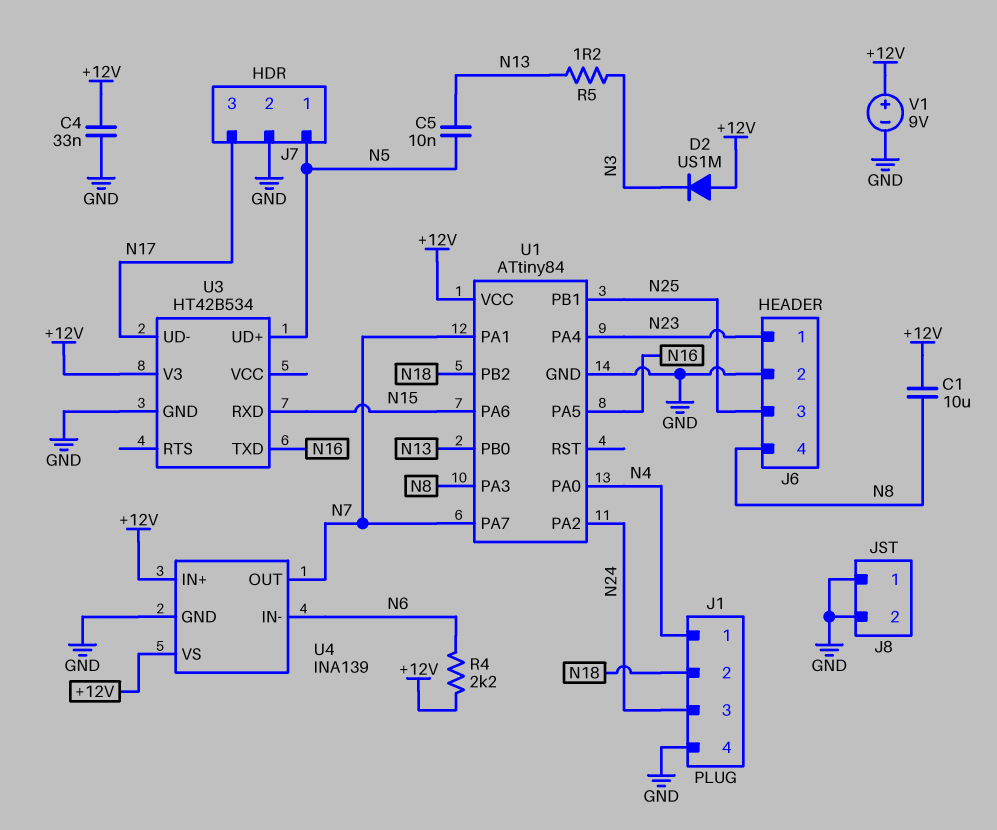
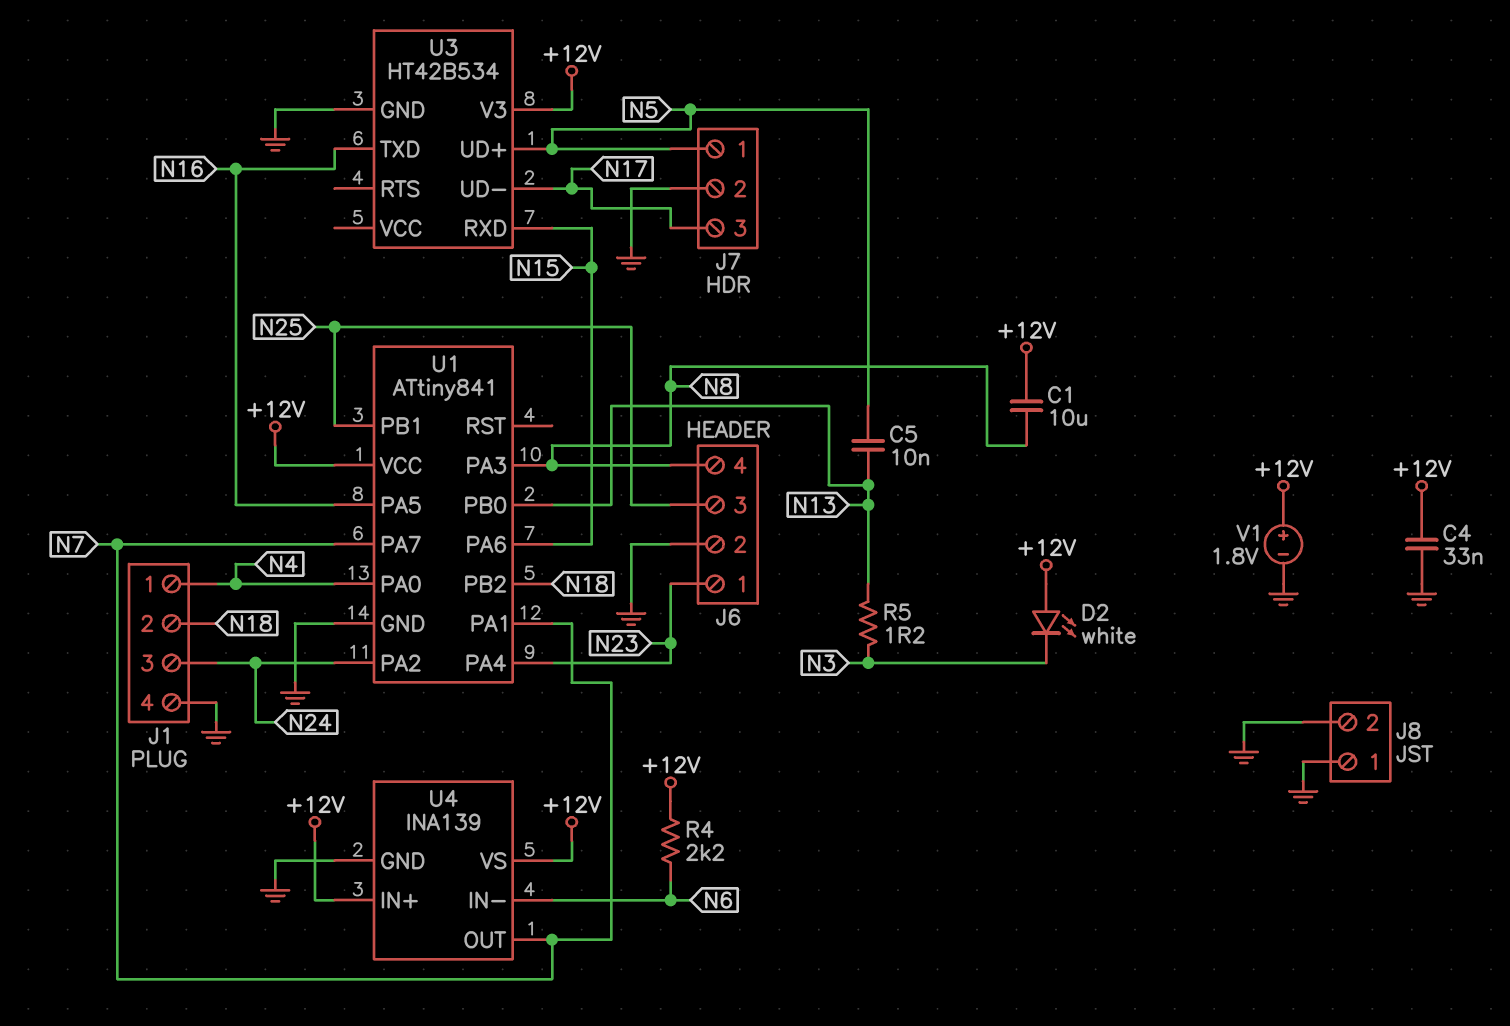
D2: diode US1M (A +12V, K N3) -> LED white (A +12V, K N3)
U1: ATtiny84 -> ATtiny841
V1: 9V (plus +12V, minus GND) -> 1.8V (plus +12V, minus GND)

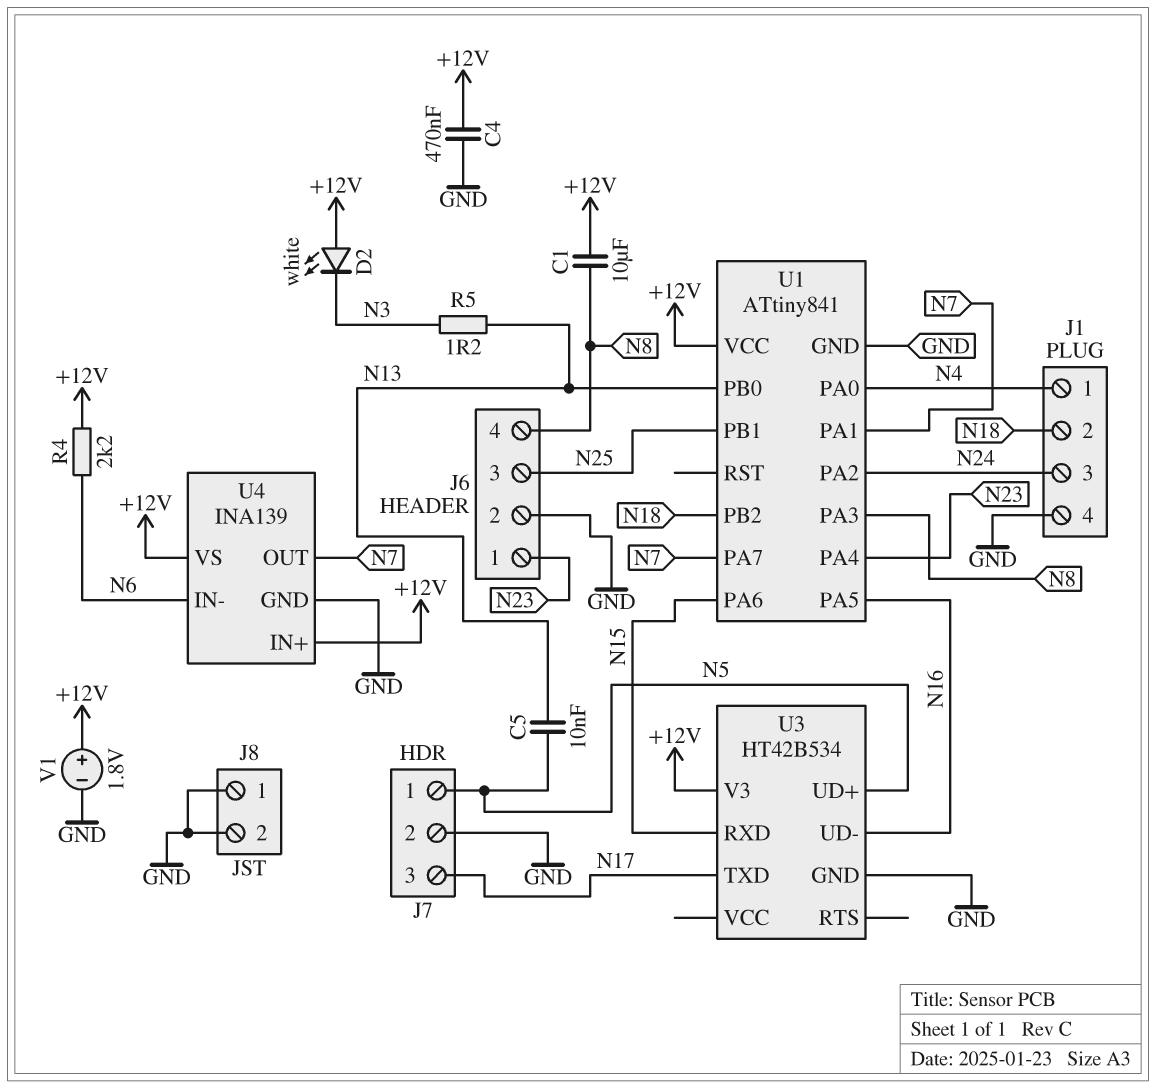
C4: 33nF (+12V, GND) -> 470nF (+12V, GND)
U3 pin TXD: N16 -> N17
U3 pin UD-: N17 -> N16

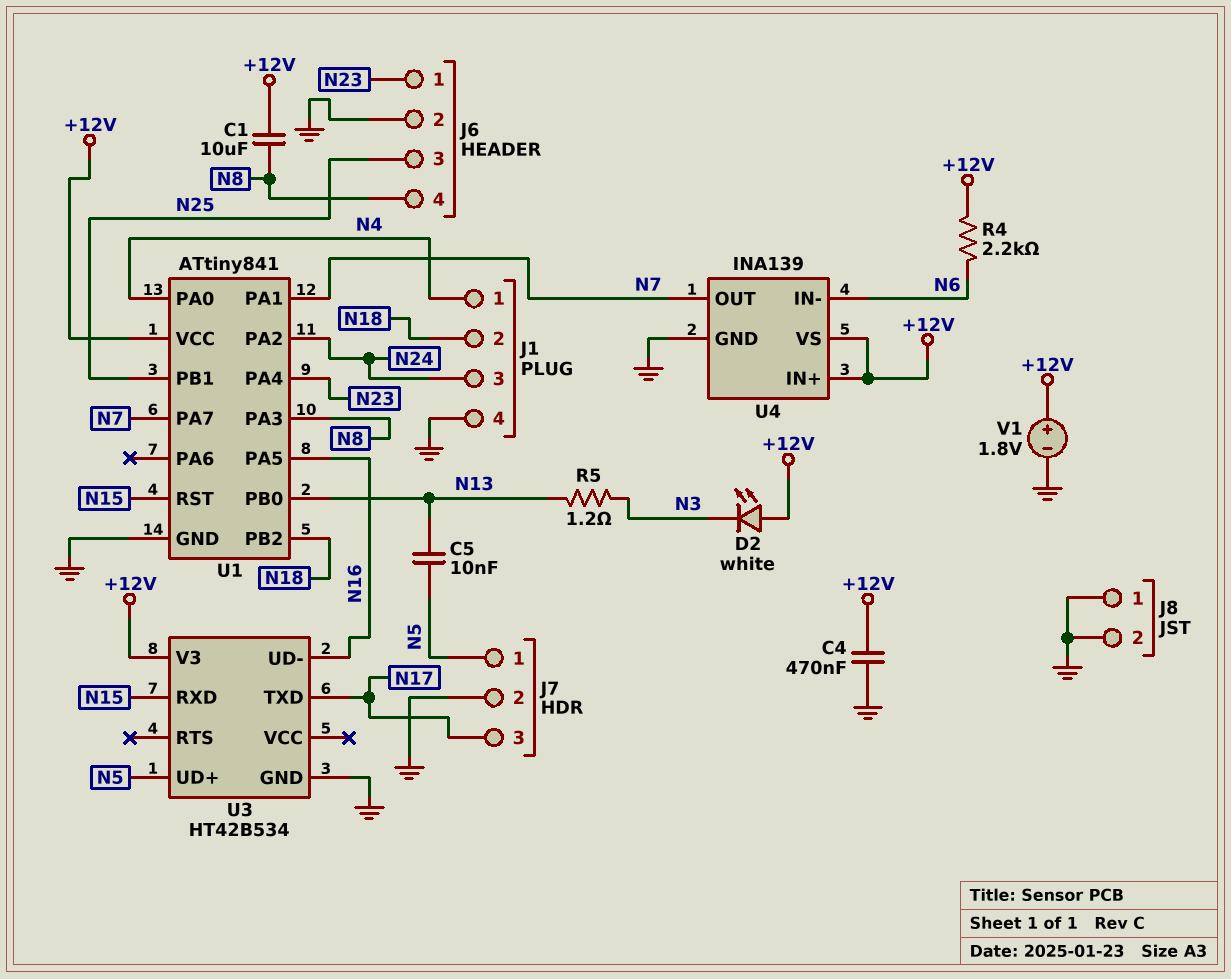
U1 pin PA6: N15 -> none
U1 pin RST: none -> N15

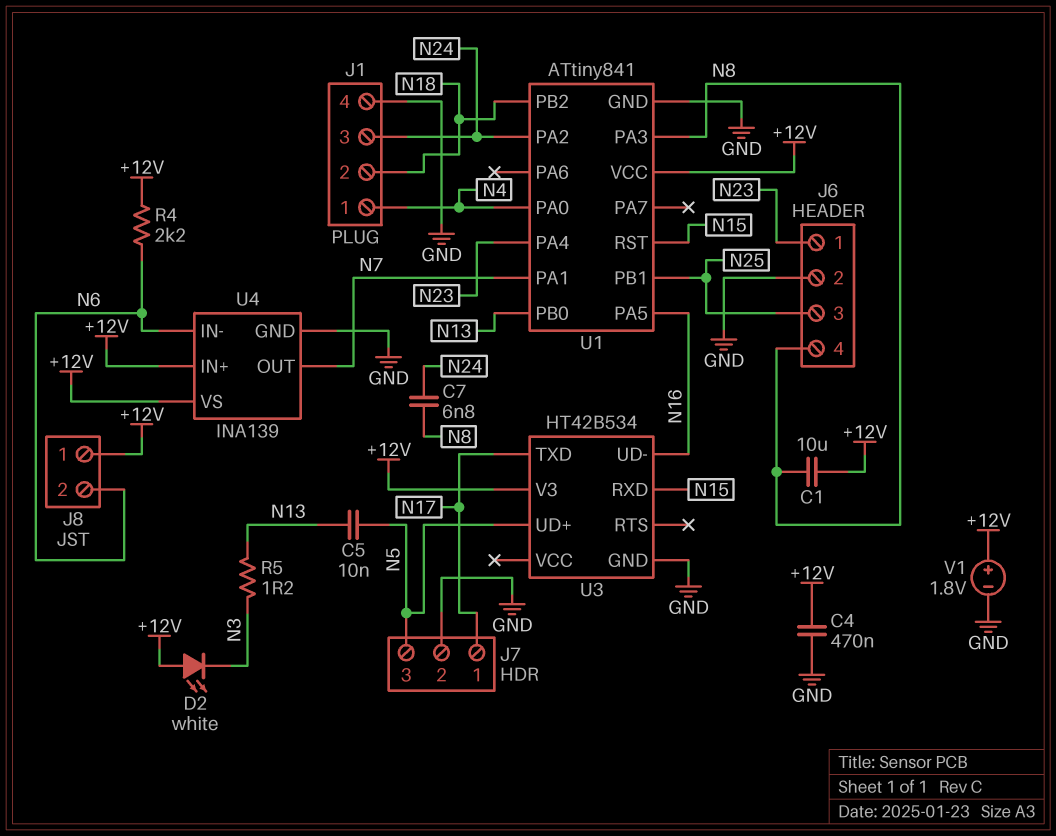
C7: none -> 6.8nF (N8, N24)
J7 pin 1: N5 -> N17
J7 pin 3: N17 -> N5
J8 pin 1: GND -> +12V
J8 pin 2: GND -> N6
U1 pin PA7: N7 -> none

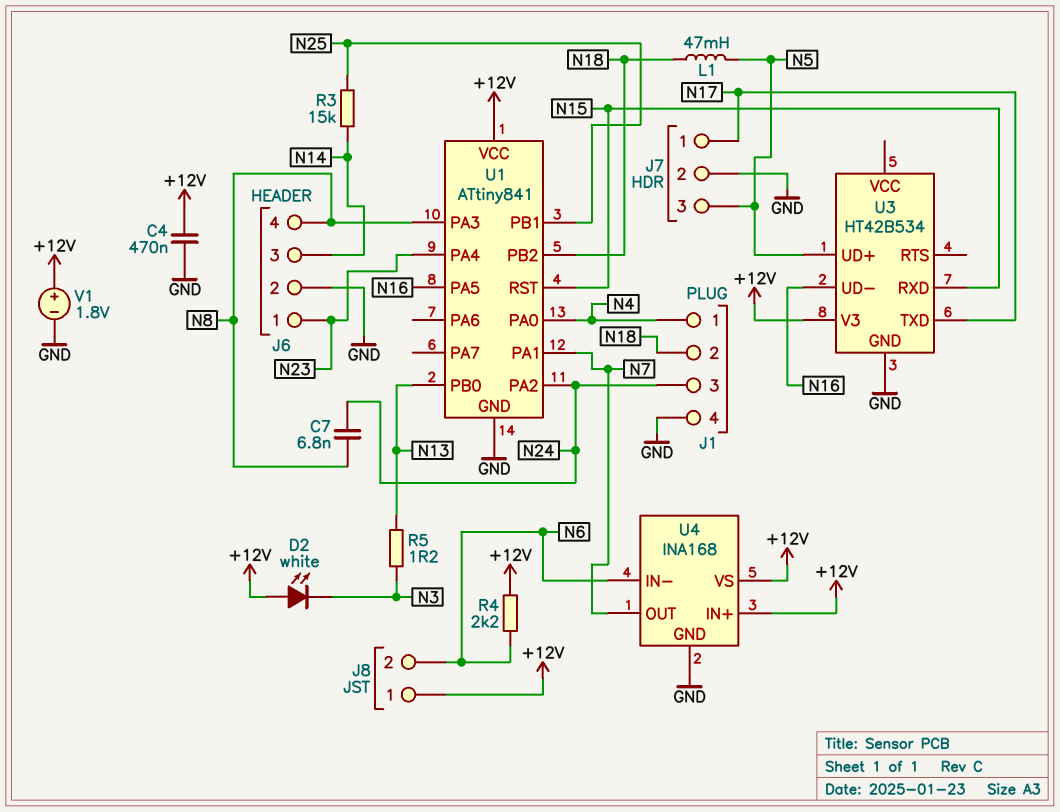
C1: 10uF (+12V, N8) -> none
C5: 10nF (N5, N13) -> none
J6 pin 3: N25 -> N14
L1: none -> 47mH (N5, N18)
R3: none -> 15k (N14, N25)
U4: INA139 -> INA168

